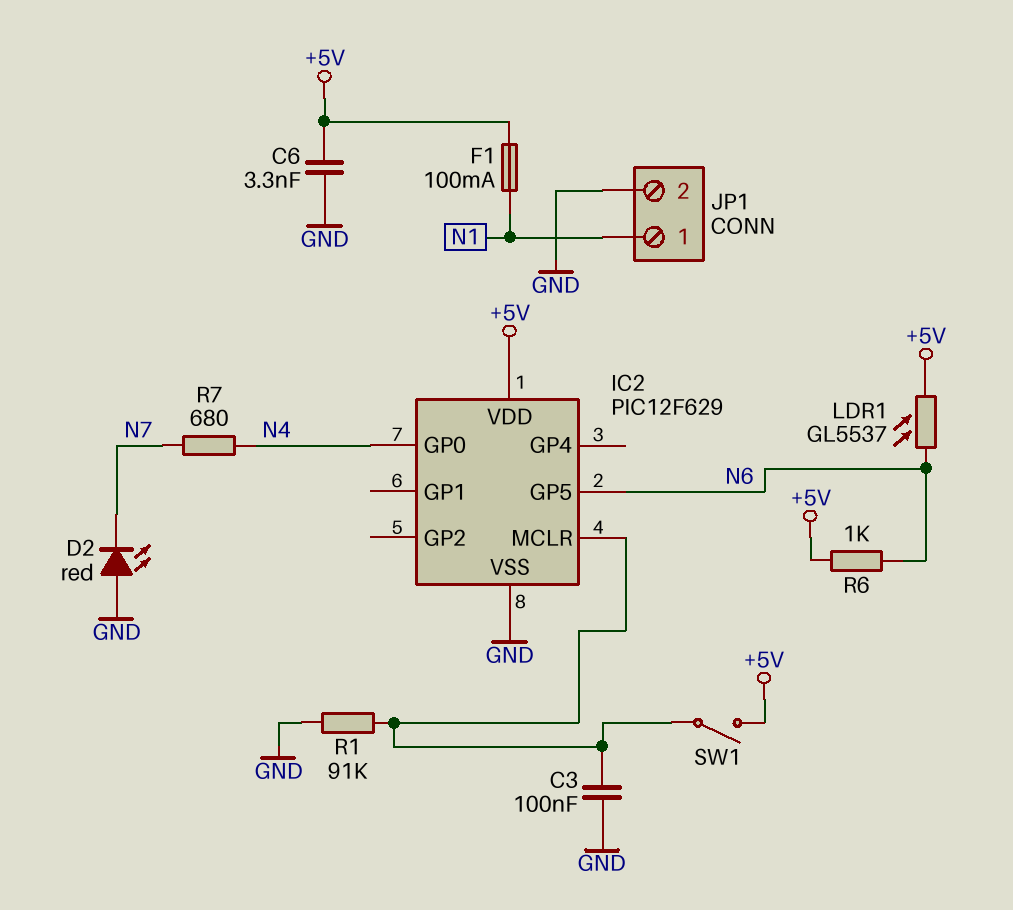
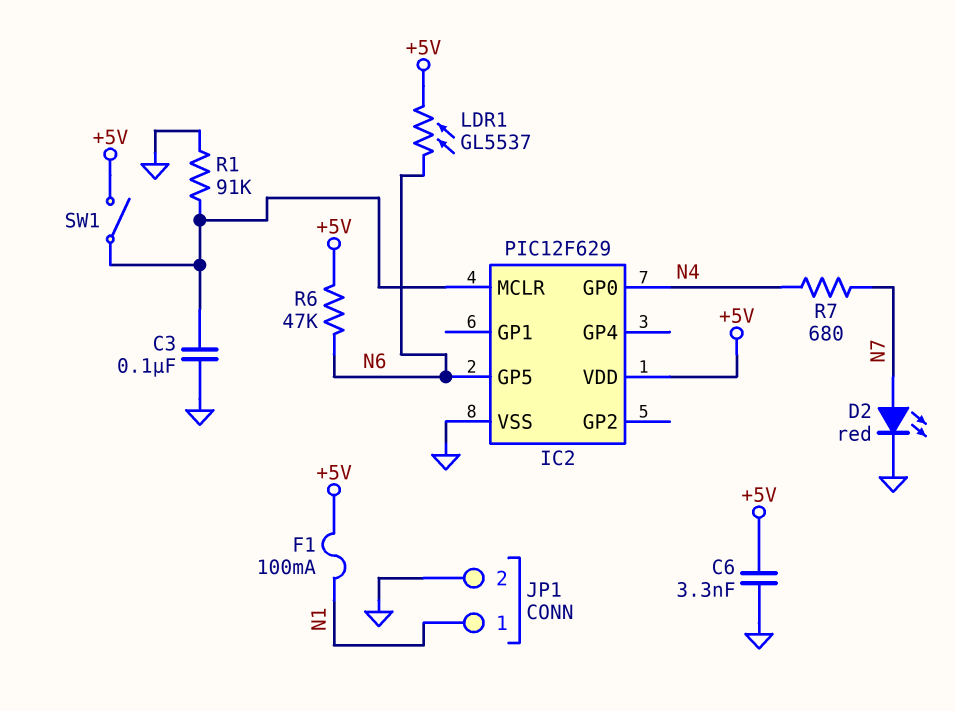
D2: LED red (A GND, K N7) -> LED red (A N7, K GND)
R6: 1k (+5V, N6) -> 47k (+5V, N6)

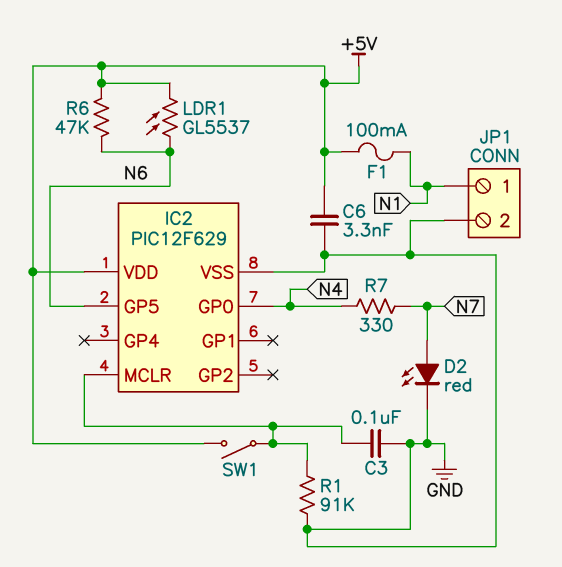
R7: 680 (N4, N7) -> 330 (N4, N7)

